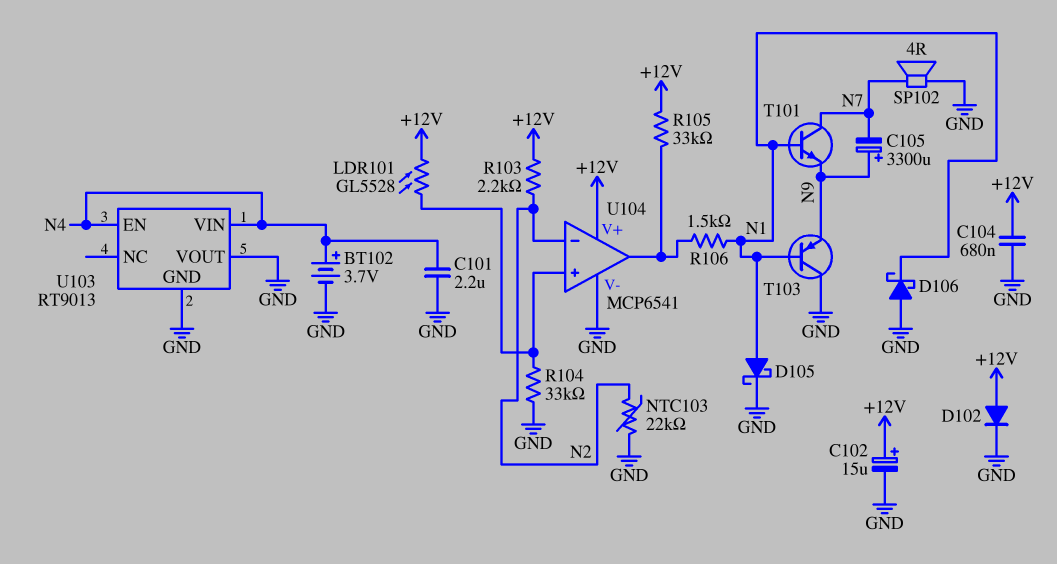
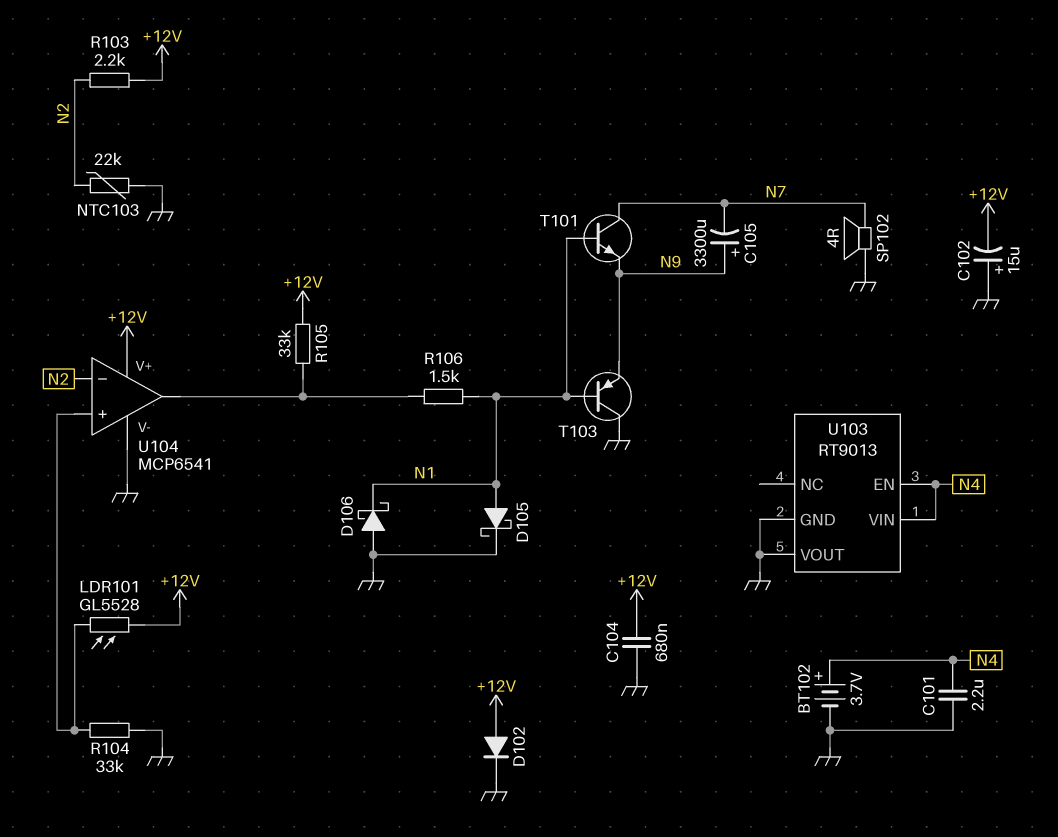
C102: 15uF (plus +12V, minus GND) -> 15uF (plus GND, minus +12V)

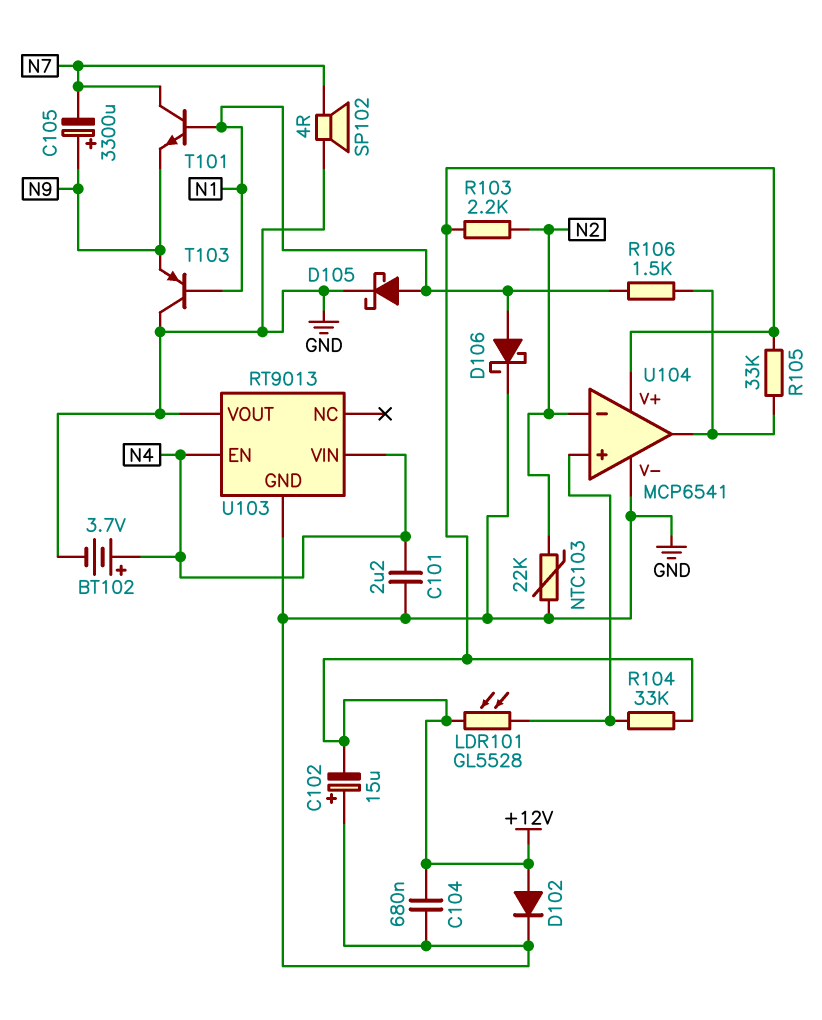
D106: schottky (A GND, K N1) -> schottky (A N1, K GND)
R104: 33k (GND, U104/in+) -> 33k (+12V, U104/in+)

